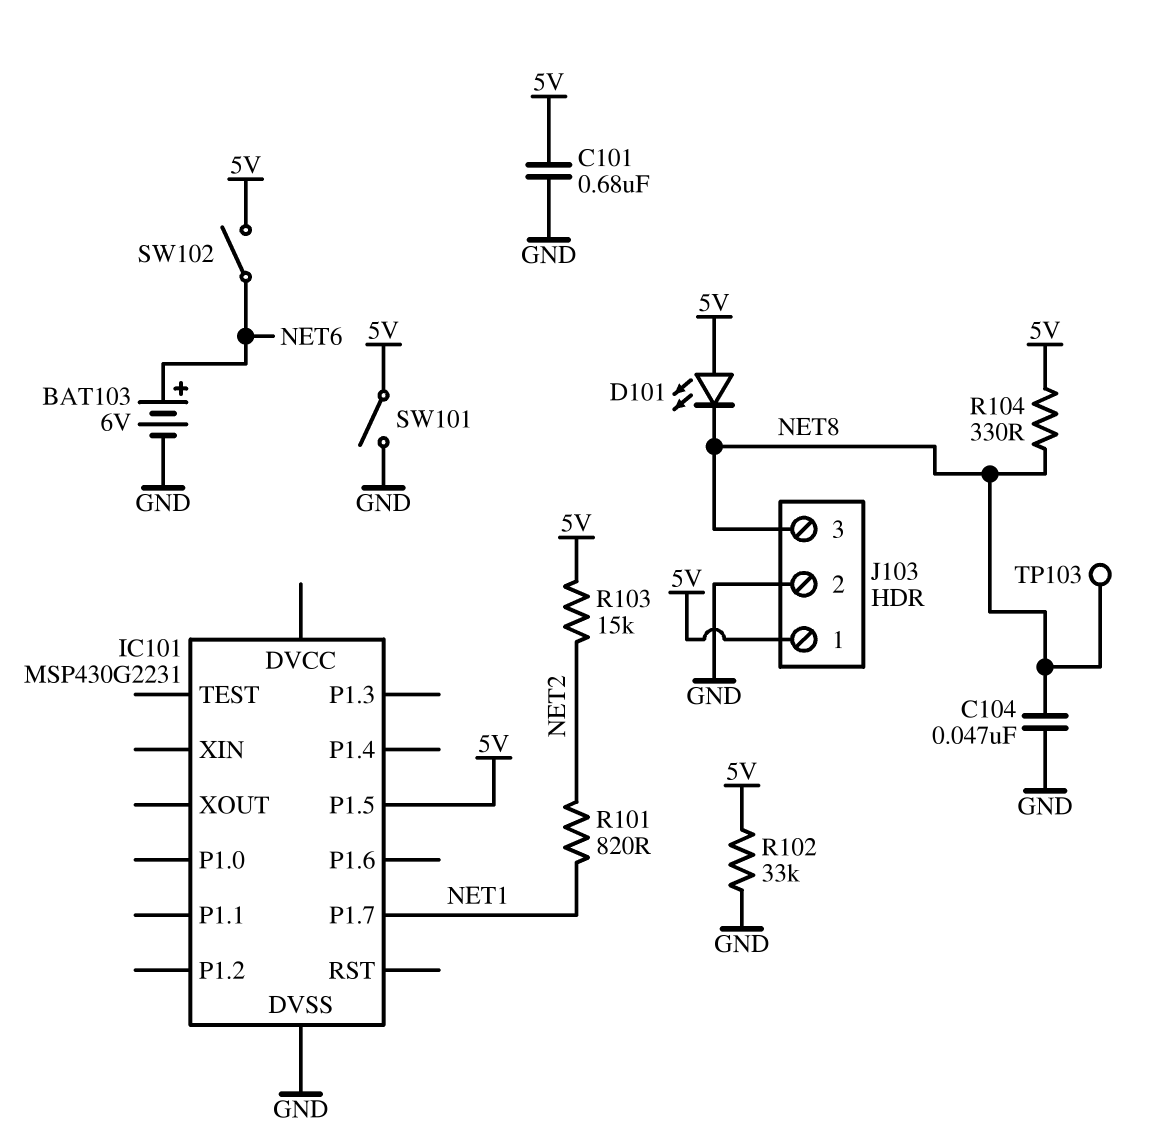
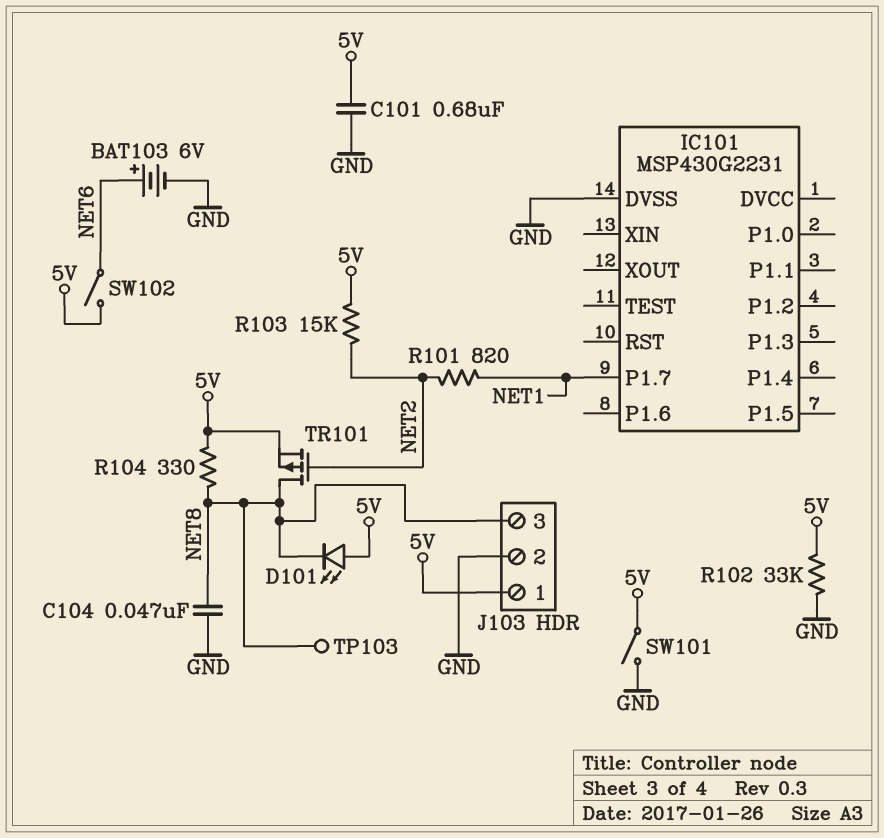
IC101 pin P1.5: 5V -> none
TR101: none -> PMOS (G NET2, D NET8, S 5V)

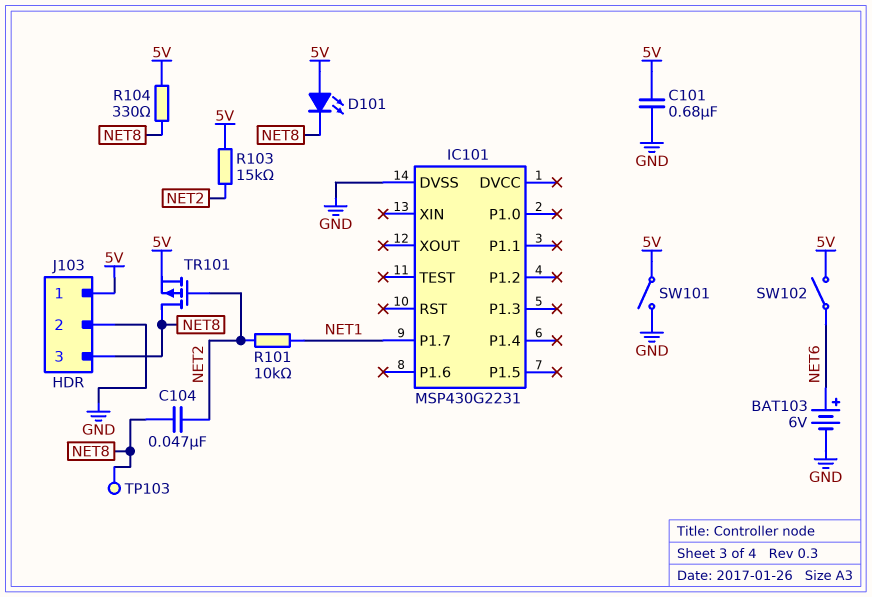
C104: 47nF (GND, NET8) -> 47nF (NET2, NET8)
R101: 820 (NET1, NET2) -> 10k (NET1, NET2)
R102: 33k (5V, GND) -> none

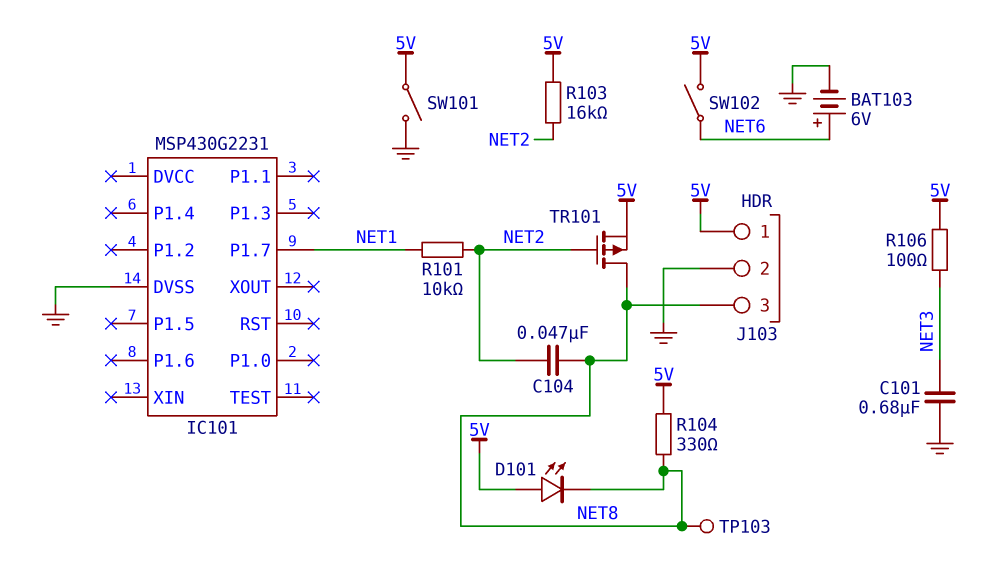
C101: 680nF (5V, GND) -> 680nF (GND, NET3)
R103: 15k (5V, NET2) -> 16k (5V, NET2)
R106: none -> 100 (5V, NET3)

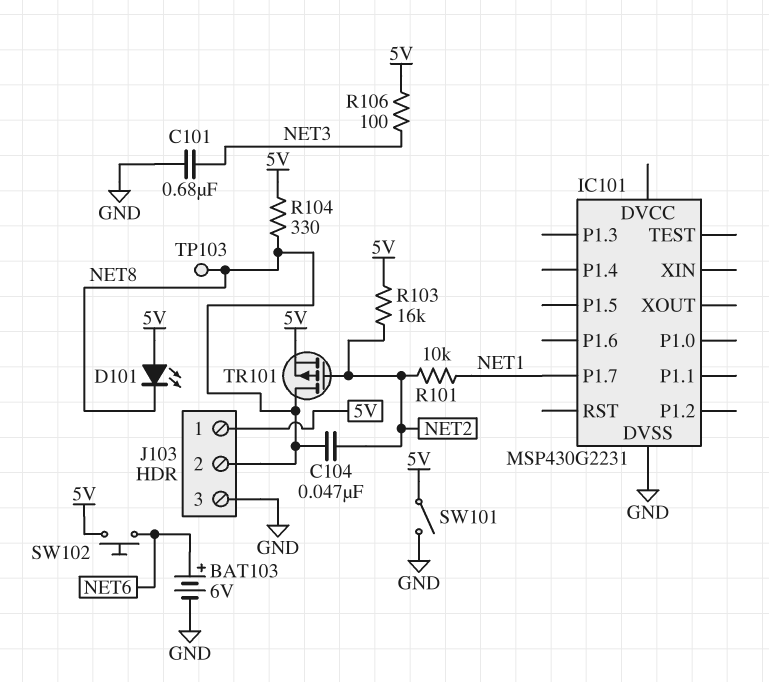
J103 pin 2: GND -> NET8
J103 pin 3: NET8 -> GND
SW102: switch (5V, NET6) -> button (5V, NET6)

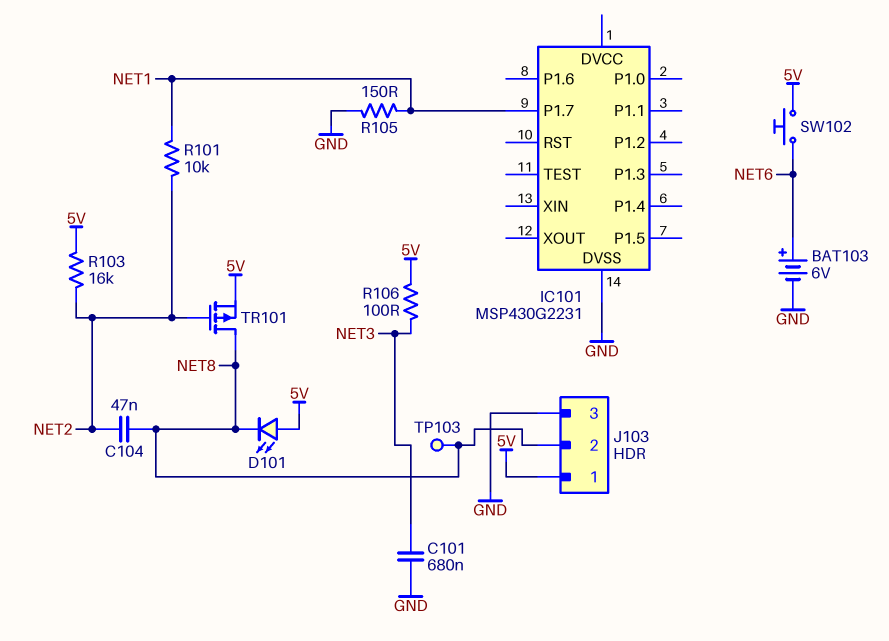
R104: 330 (5V, NET8) -> none
R105: none -> 150 (GND, NET1)
SW101: switch (5V, GND) -> none

